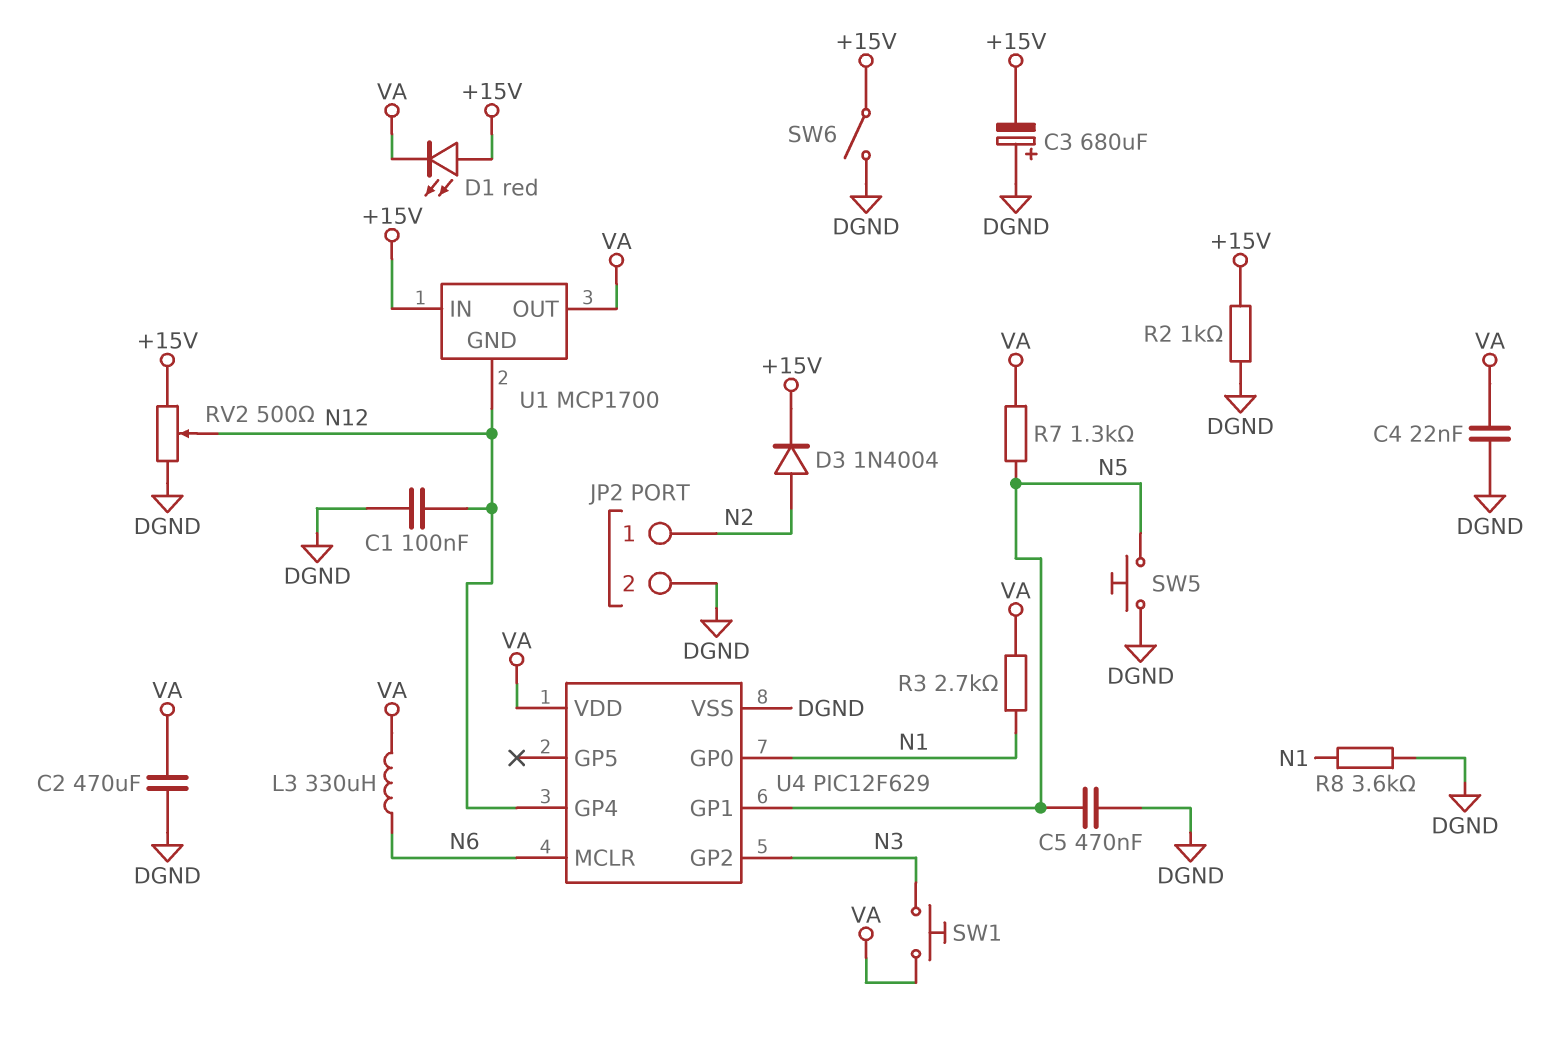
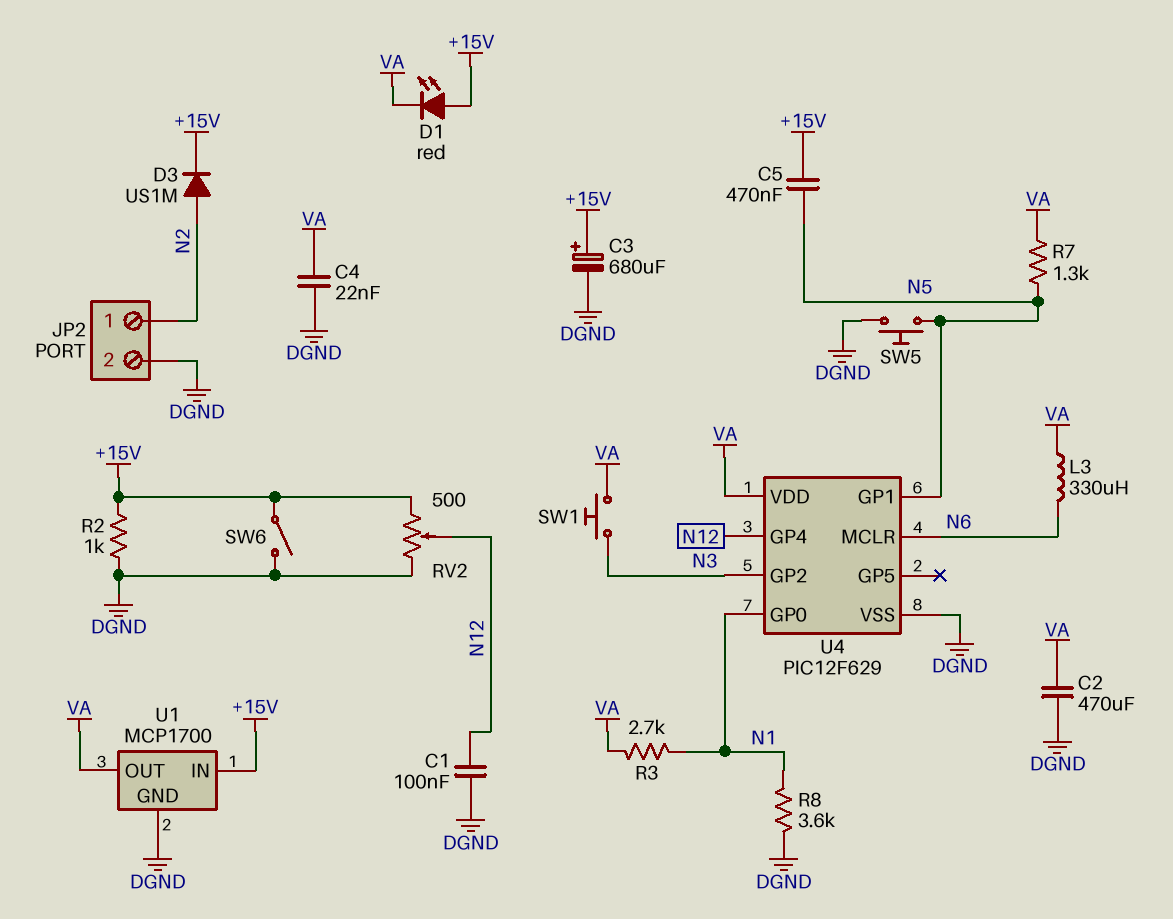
C3: 680uF (plus DGND, minus +15V) -> 680uF (plus +15V, minus DGND)
C5: 470nF (DGND, N5) -> 470nF (+15V, N5)
D3: diode 1N4004 (A N2, K +15V) -> diode US1M (A N2, K +15V)
U1 pin GND: N12 -> DGND

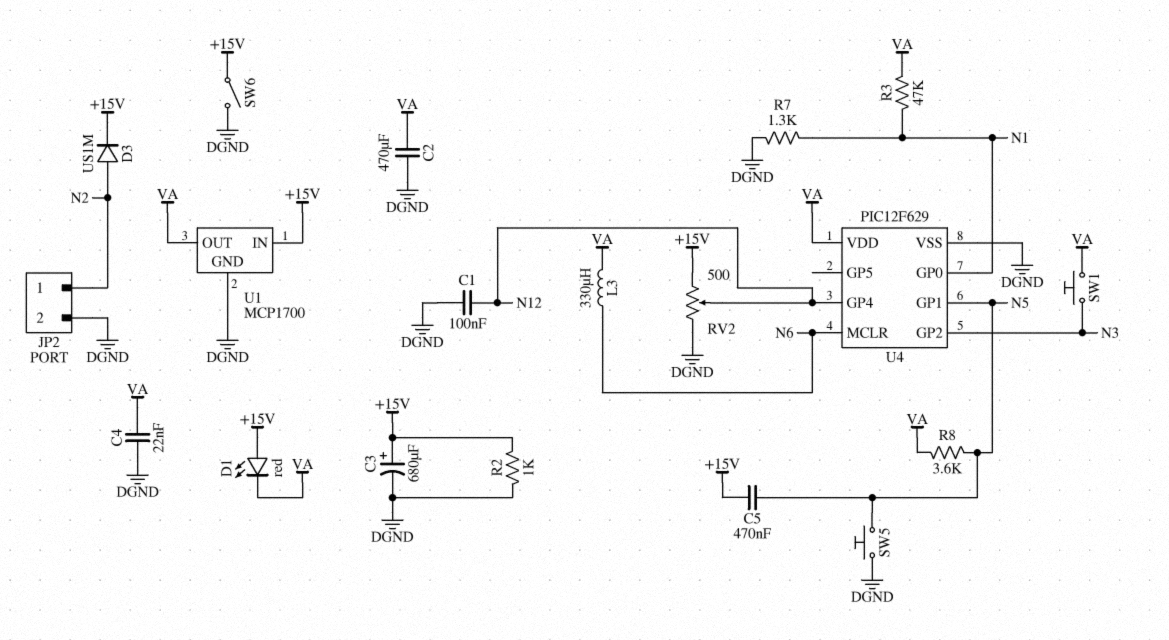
R3: 2.7k (N1, VA) -> 47k (N1, VA)
R7: 1.3k (N5, VA) -> 1.3k (DGND, N1)
R8: 3.6k (DGND, N1) -> 3.6k (N5, VA)

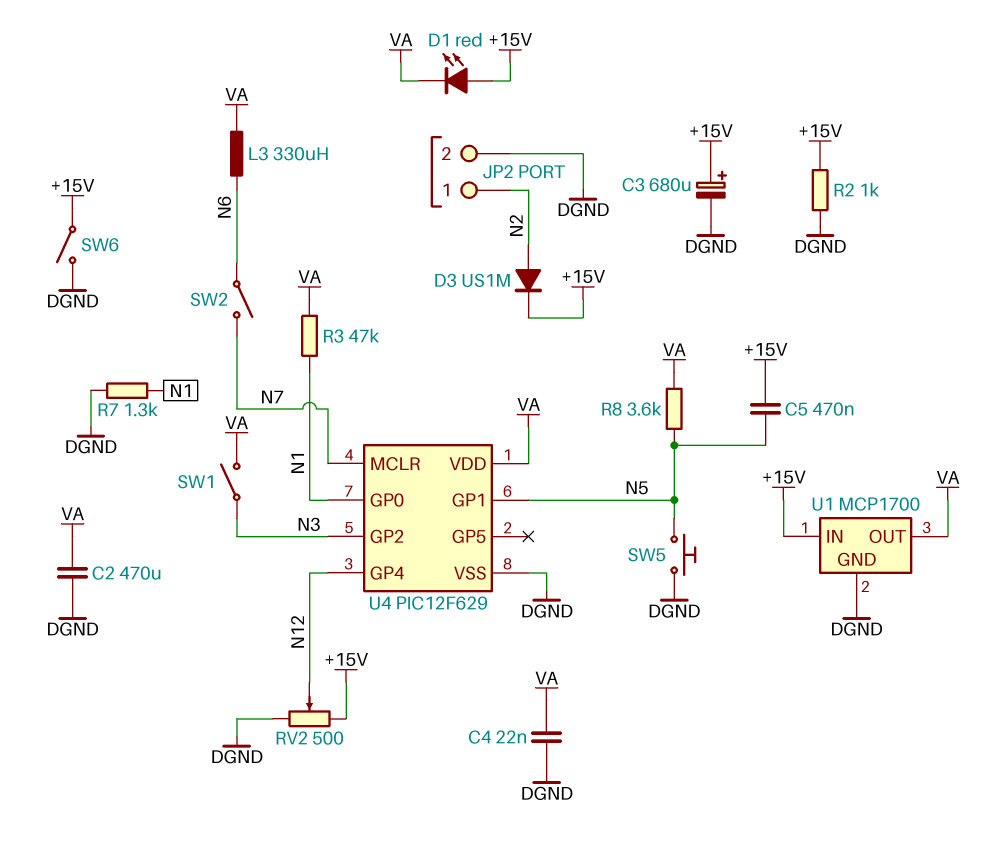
C1: 100nF (DGND, N12) -> none
SW1: button (N3, VA) -> switch (N3, VA)
SW2: none -> switch (N6, N7)
U4 pin MCLR: N6 -> N7

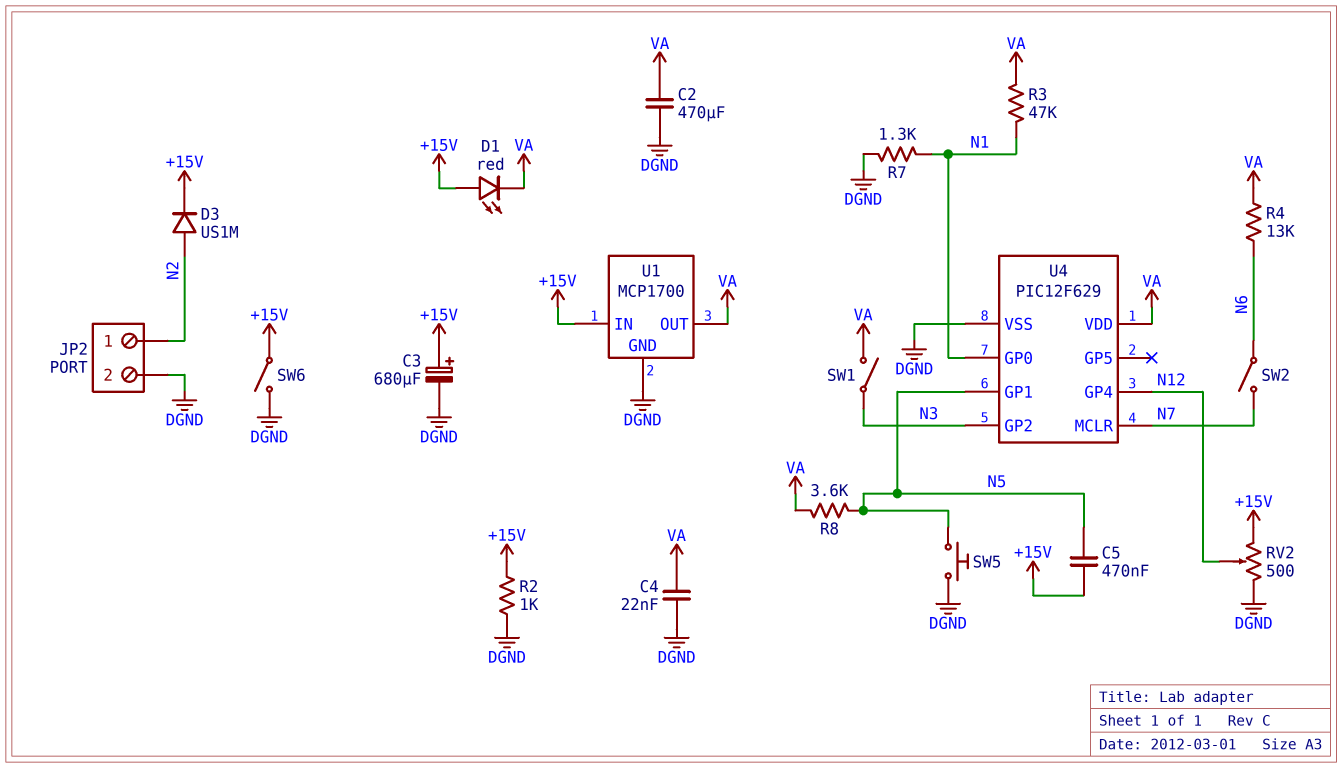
L3: 330uH (N6, VA) -> none
R4: none -> 13k (N6, VA)

